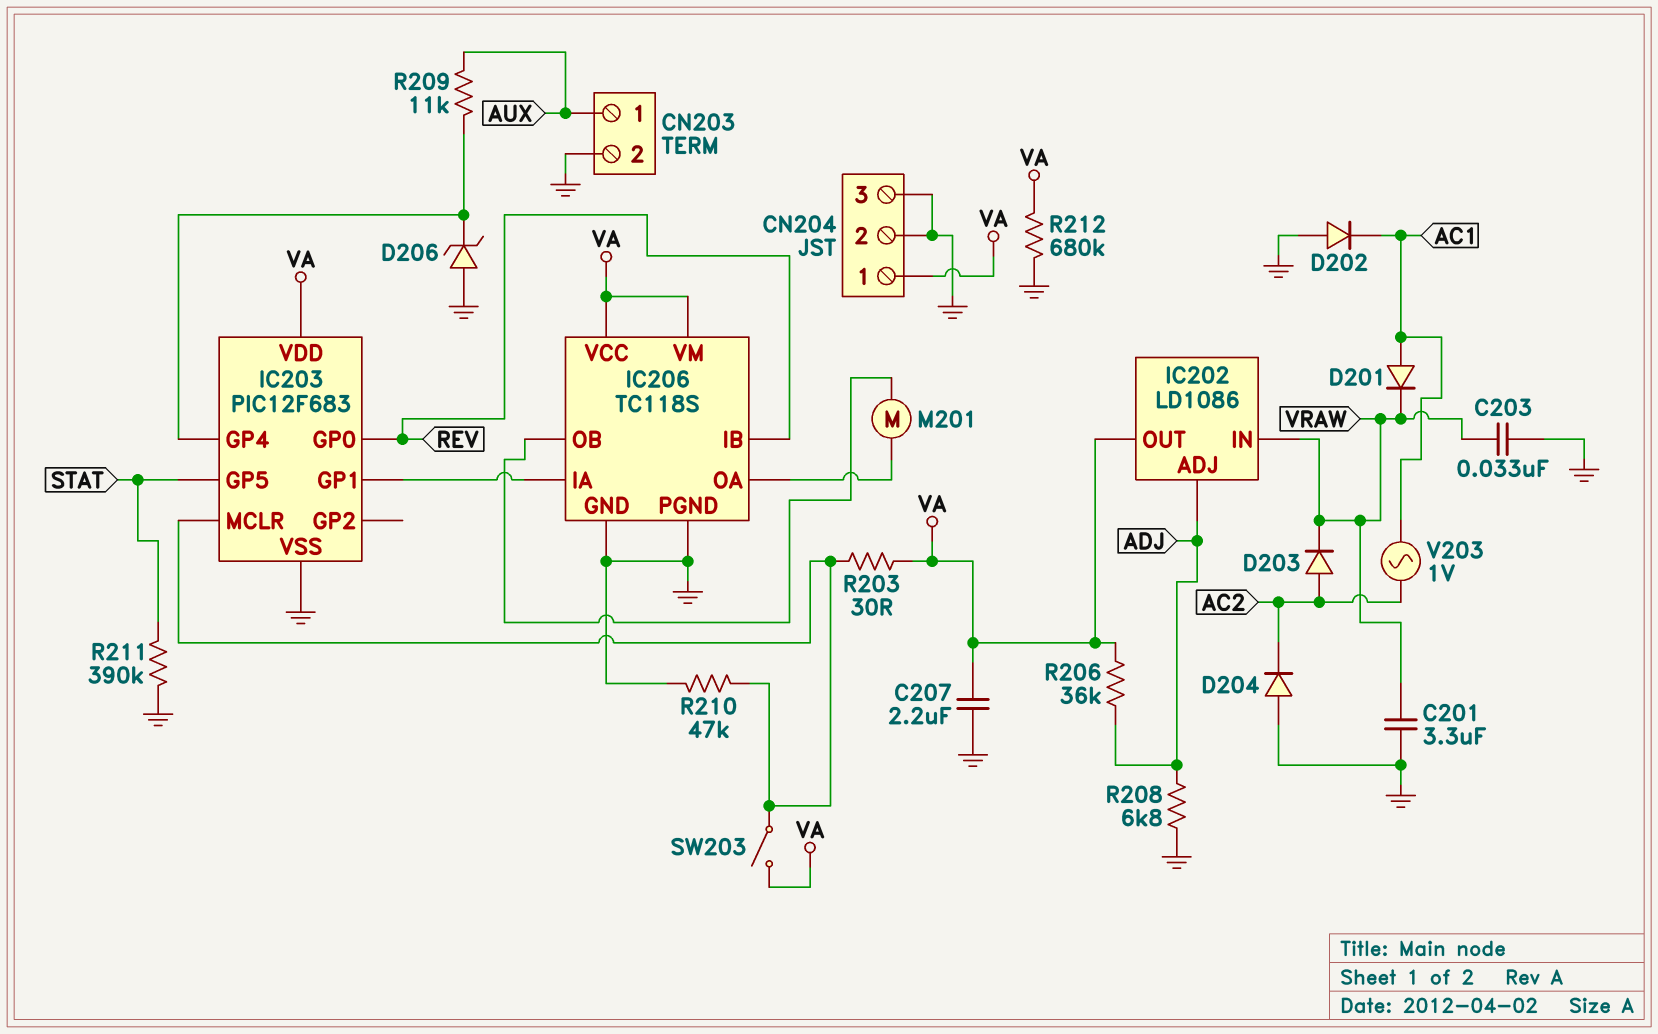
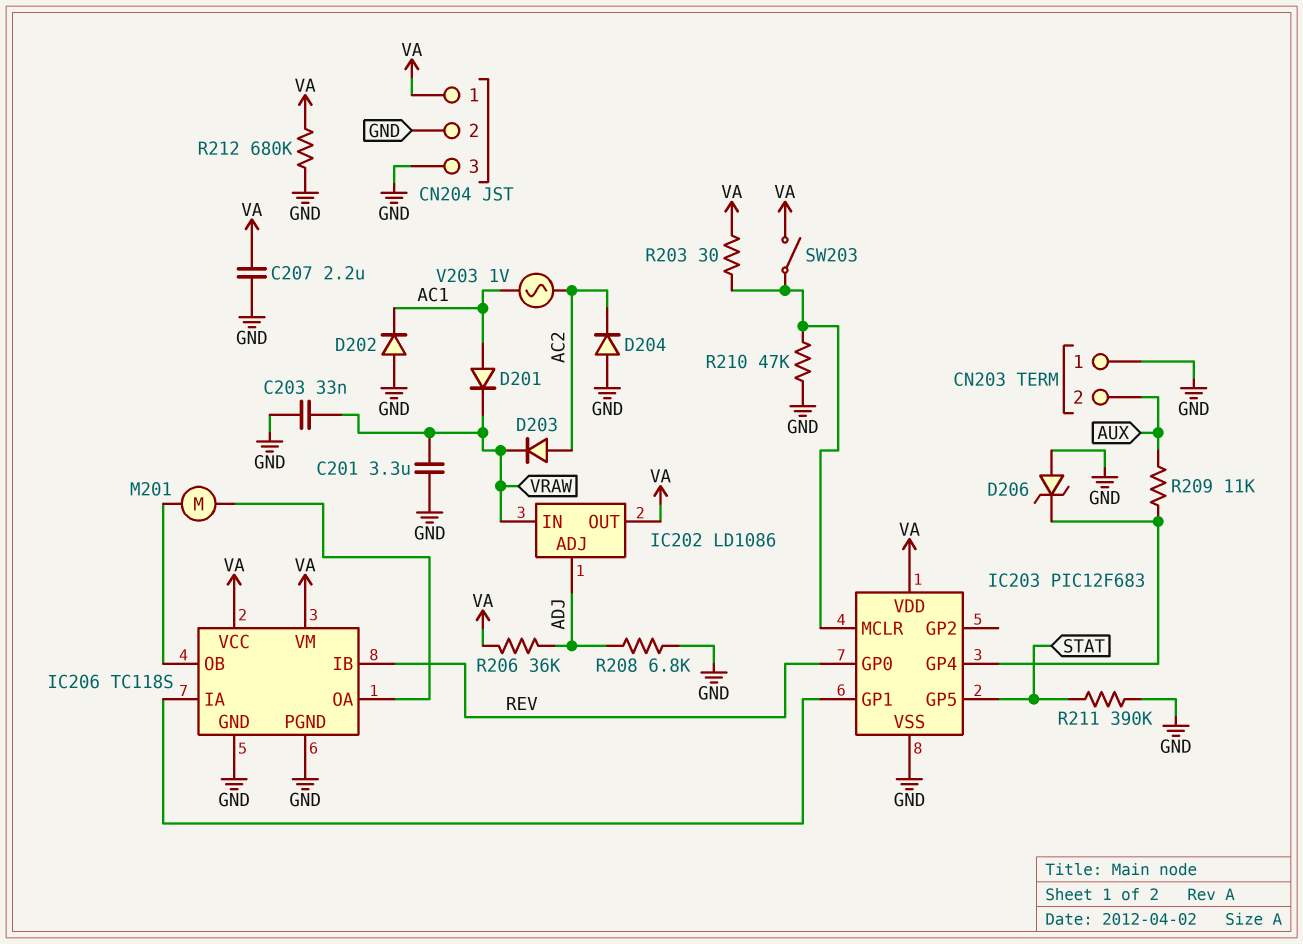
CN203 pin 1: AUX -> GND
CN203 pin 2: GND -> AUX

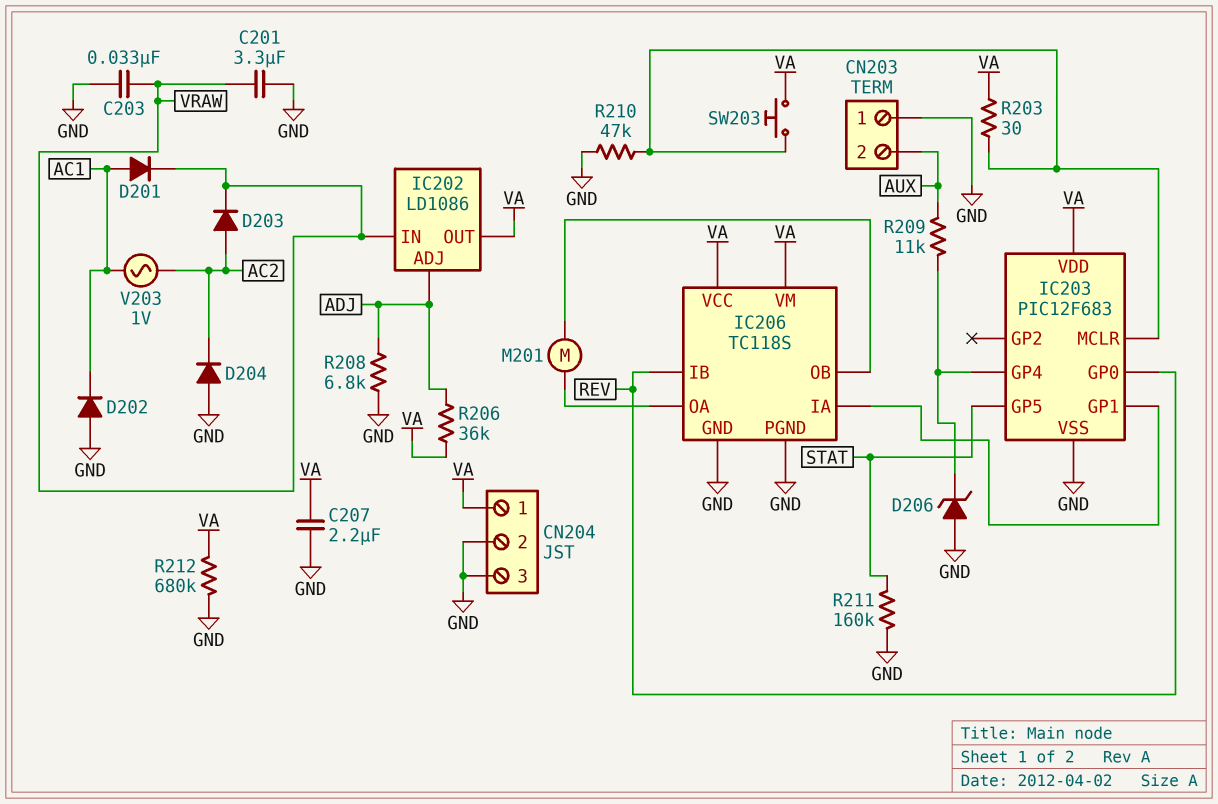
R211: 390k (GND, STAT) -> 160k (GND, STAT)
SW203: switch (IC203/MCLR, VA) -> button (IC203/MCLR, VA)

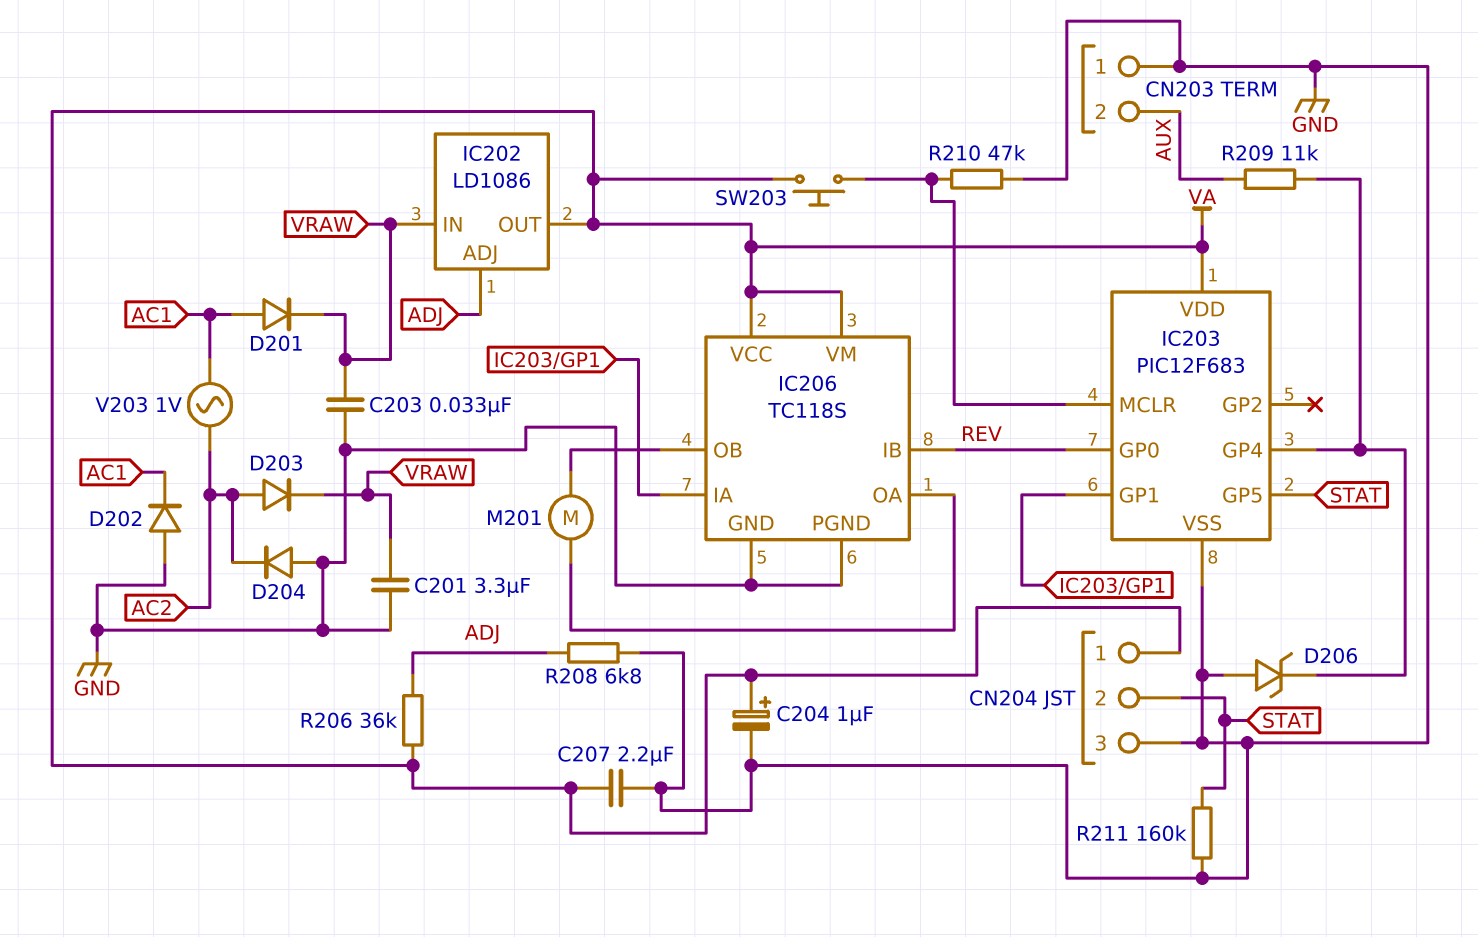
C204: none -> 1uF (plus VA, minus GND)
CN204 pin 2: GND -> STAT
R203: 30 (IC203/MCLR, VA) -> none
R212: 680k (GND, VA) -> none

